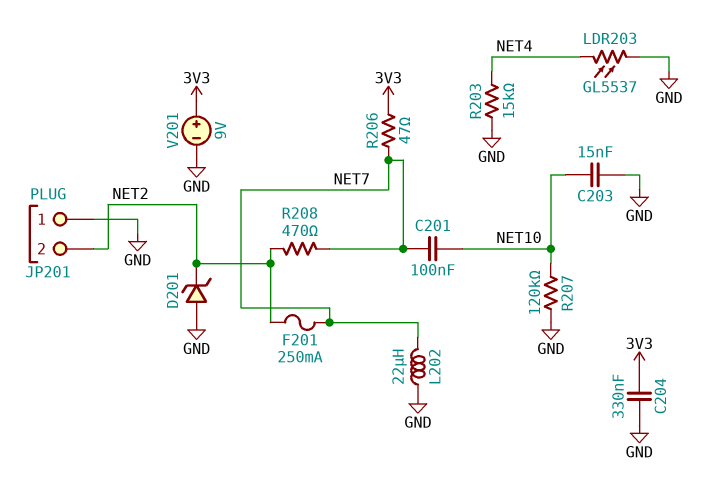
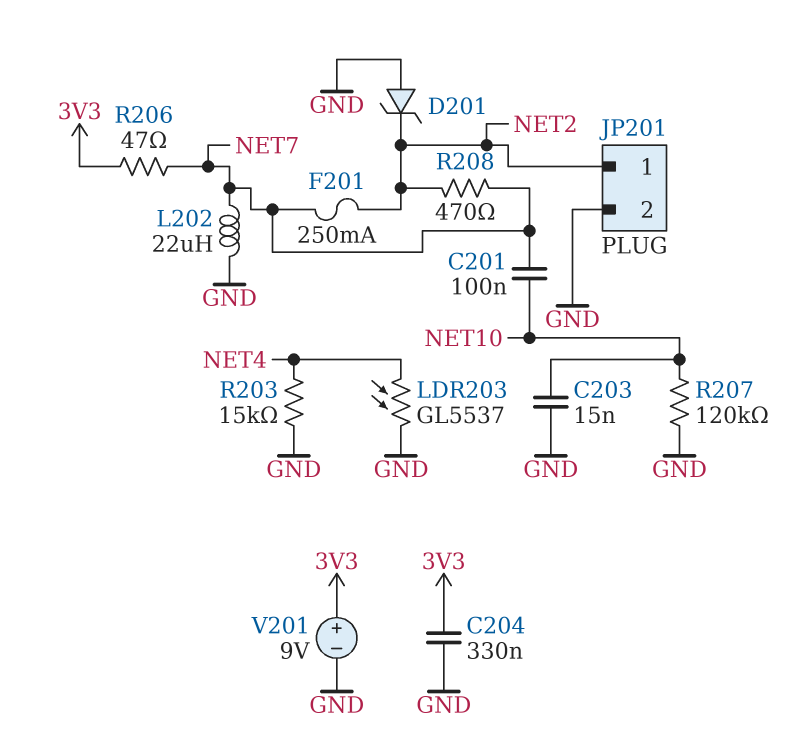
JP201 pin 1: GND -> NET2
JP201 pin 2: NET2 -> GND

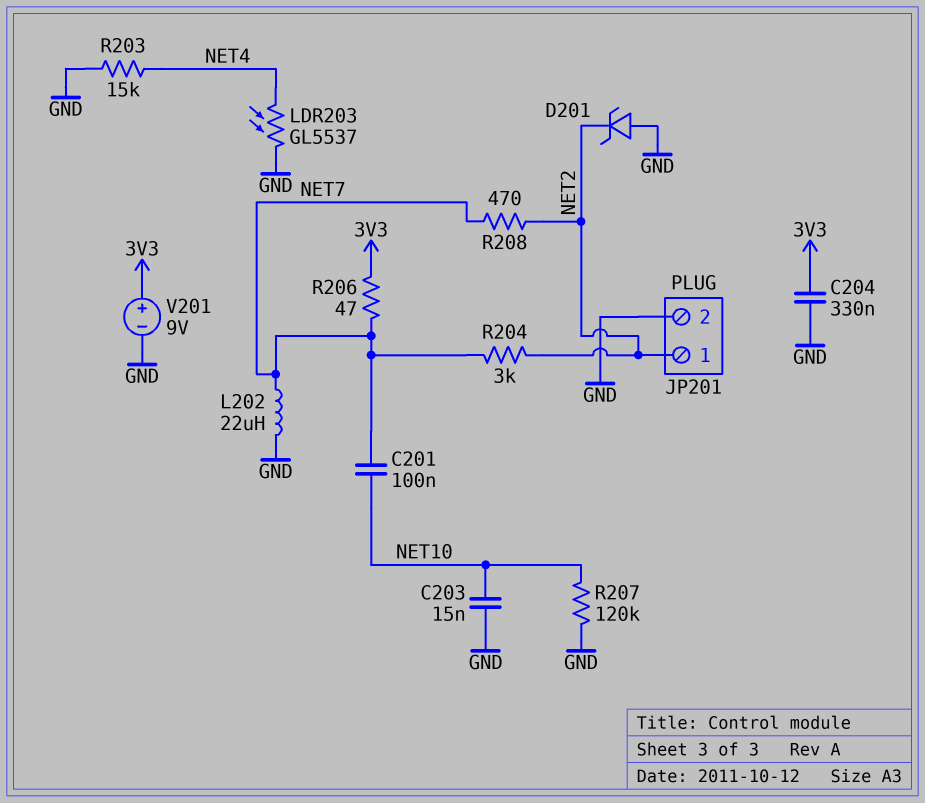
F201: 250mA (NET2, NET7) -> none
R204: none -> 3k (NET2, NET7)

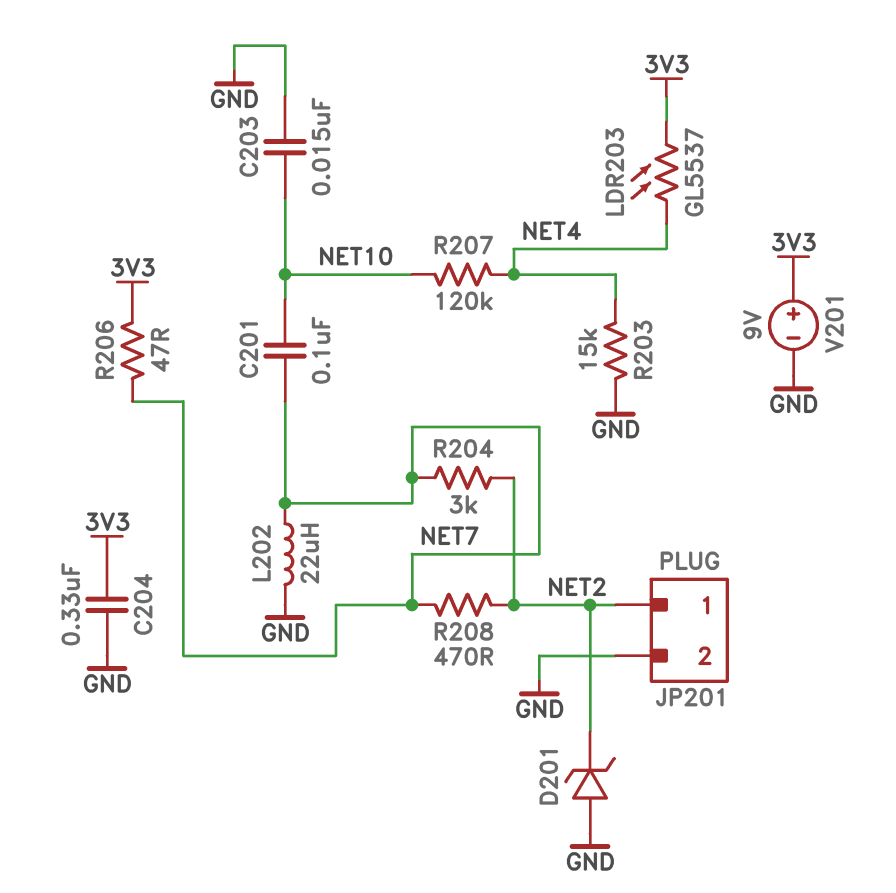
LDR203: GL5537 (GND, NET4) -> GL5537 (3V3, NET4)
R207: 120k (GND, NET10) -> 120k (NET4, NET10)

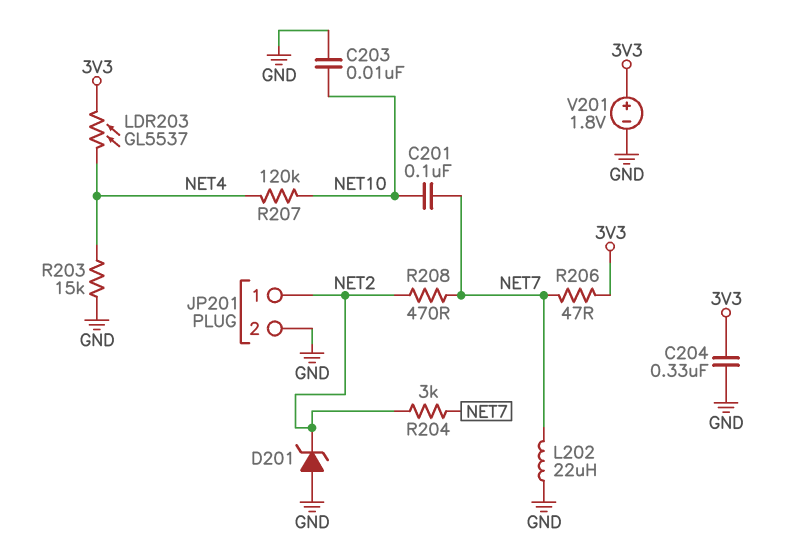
C203: 15nF (GND, NET10) -> 10nF (GND, NET10)
V201: 9V (plus 3V3, minus GND) -> 1.8V (plus 3V3, minus GND)

